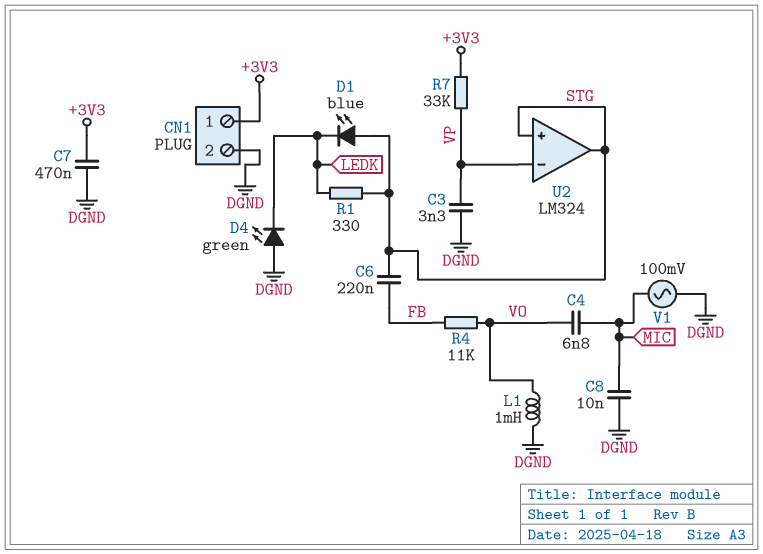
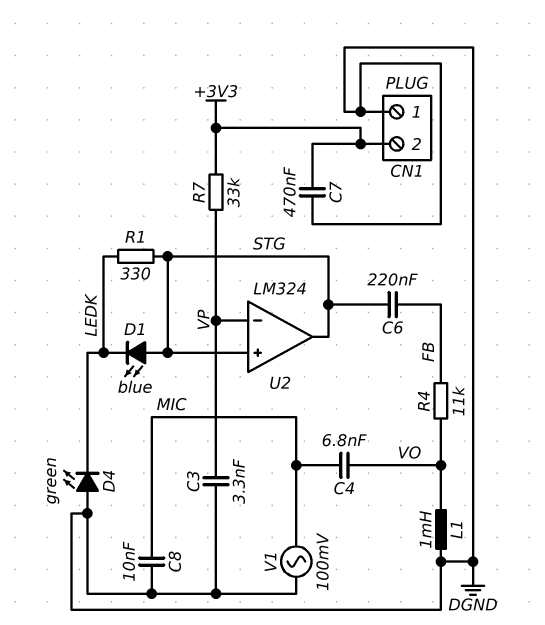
CN1 pin 1: +3V3 -> DGND
CN1 pin 2: DGND -> +3V3

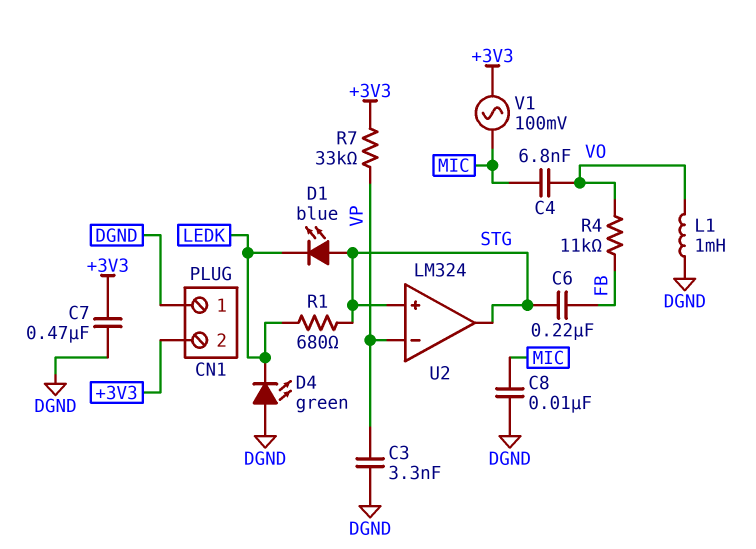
R1: 330 (LEDK, STG) -> 680 (LEDK, STG)
V1: AC 100mV (DGND, MIC) -> AC 100mV (+3V3, MIC)

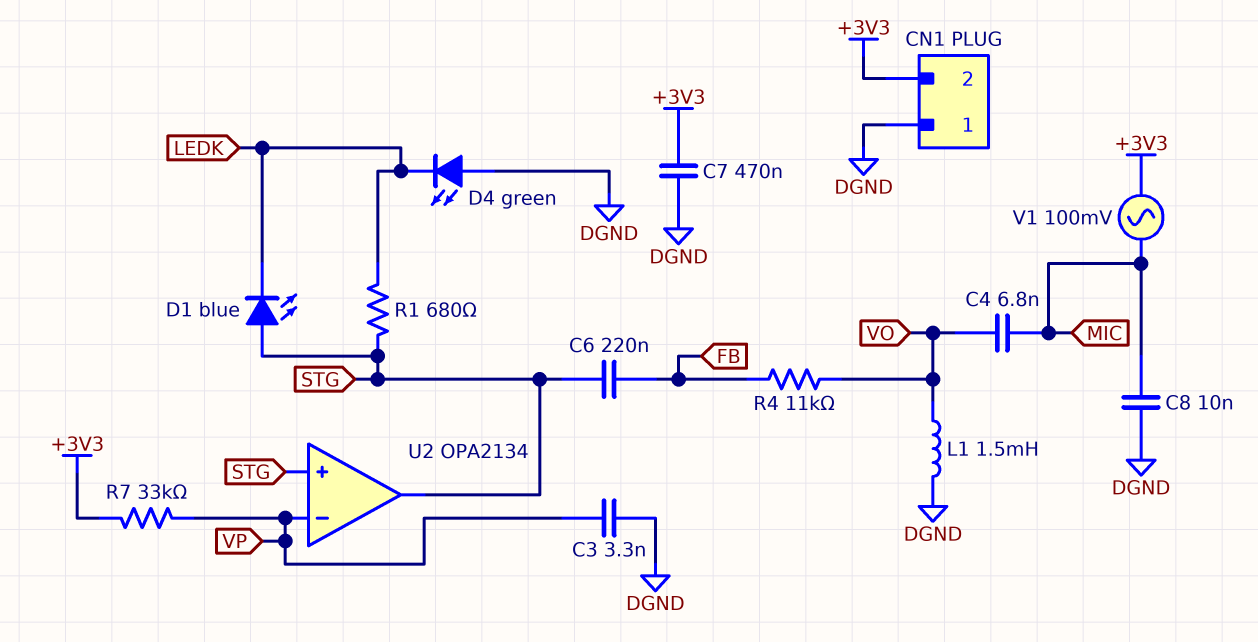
L1: 1mH (DGND, VO) -> 1.5mH (DGND, VO)
U2: LM324 -> OPA2134

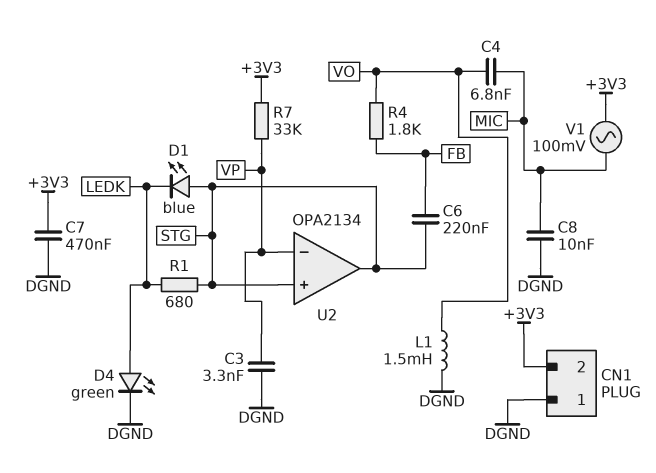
D4: LED green (A DGND, K LEDK) -> LED green (A LEDK, K DGND)
R4: 11k (FB, VO) -> 1.8k (FB, VO)

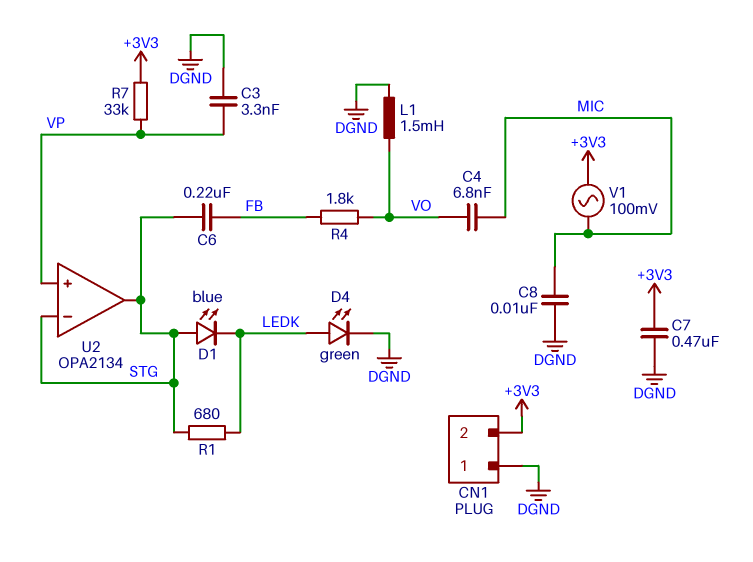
U2 pin in+: STG -> VP
U2 pin in-: VP -> STG

